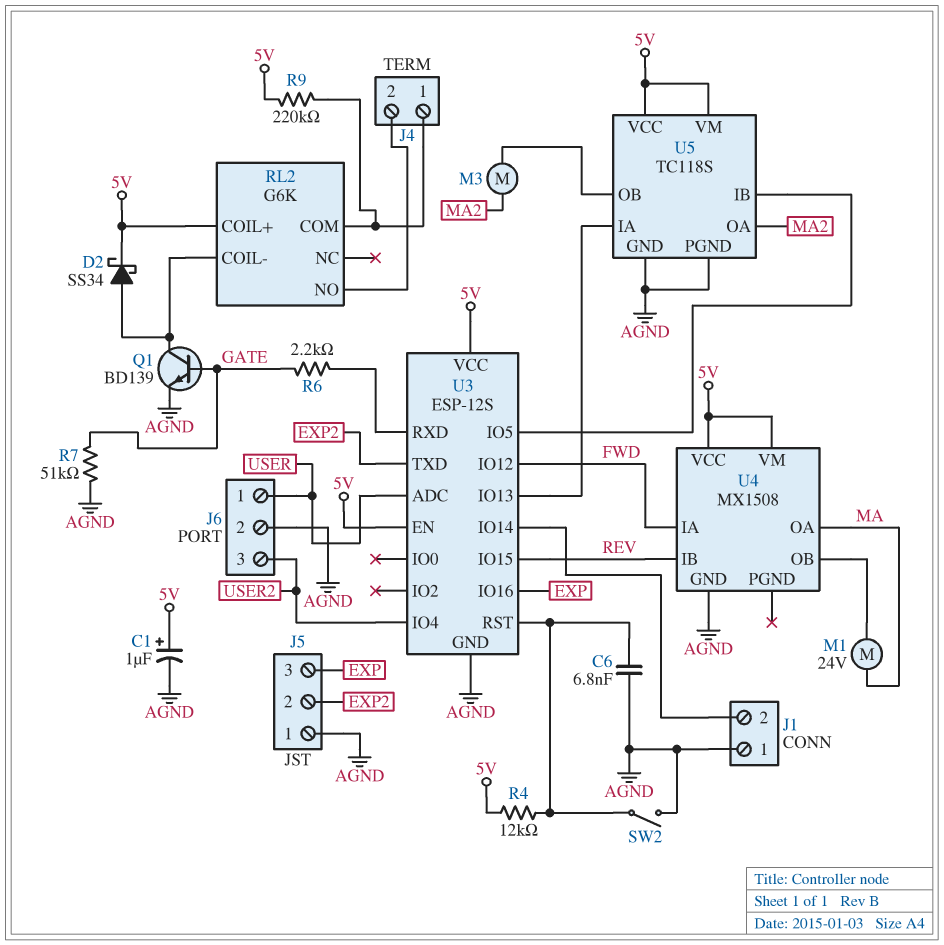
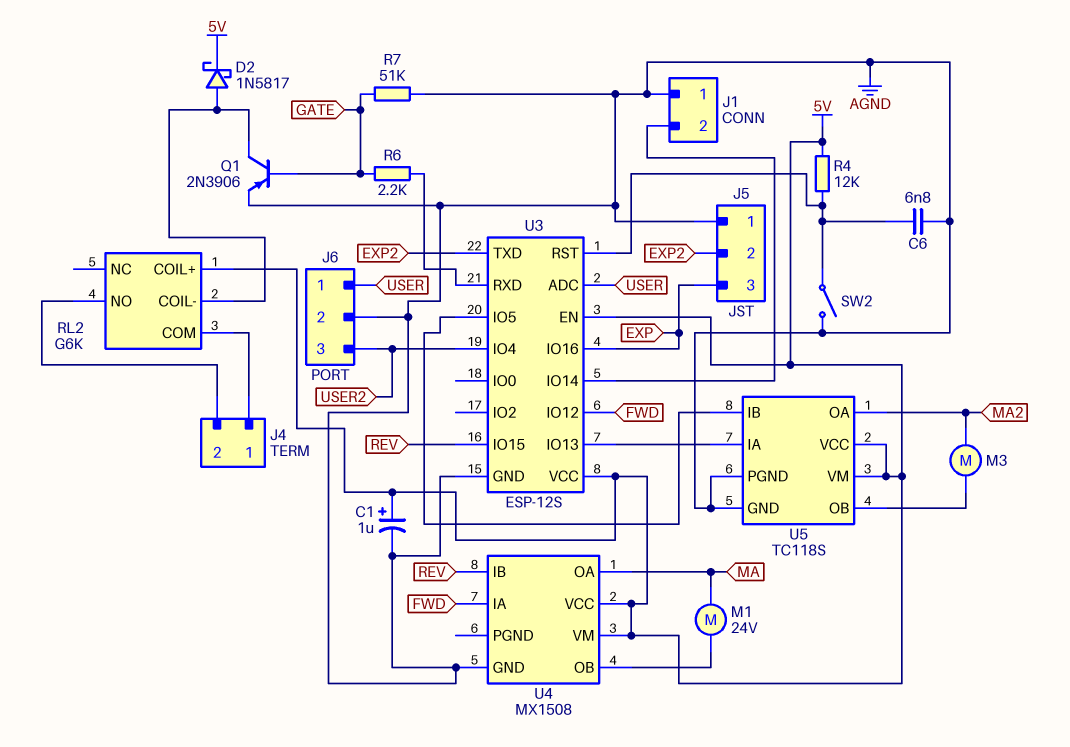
D2: schottky SS34 (A RL2/COIL-, K 5V) -> schottky 1N5817 (A RL2/COIL-, K 5V)
Q1: NPN BD139 (B GATE, C RL2/COIL-, E AGND) -> PNP 2N3906 (B GATE, C RL2/COIL-, E AGND)
R9: 220k (5V, J4/1) -> none

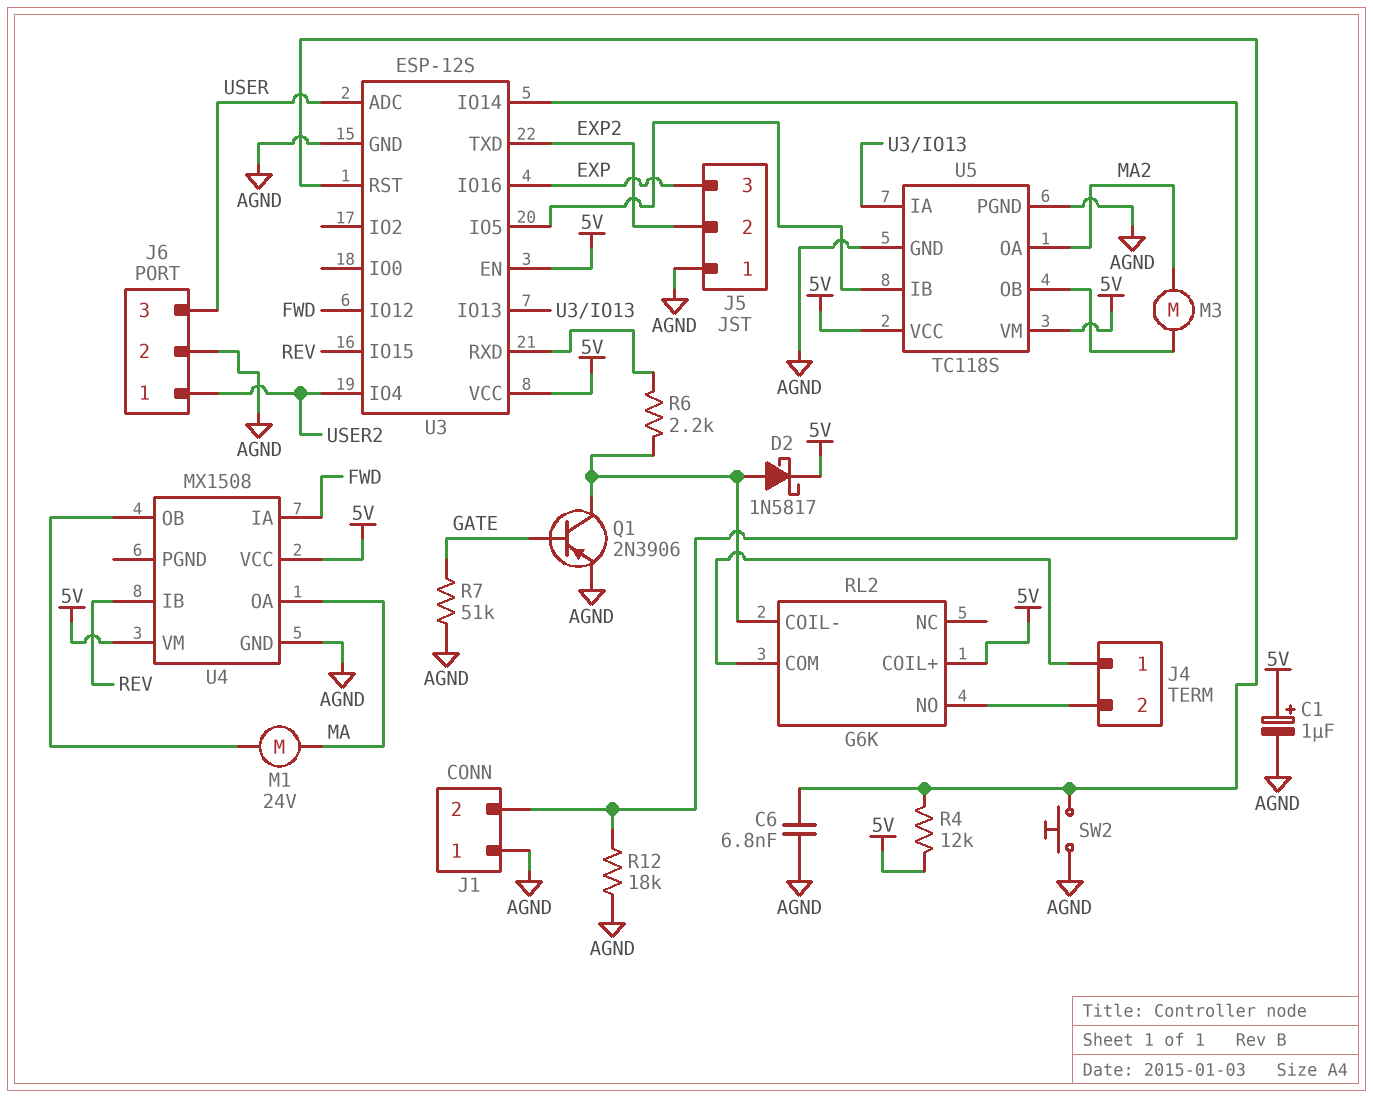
J6 pin 1: USER -> USER2
J6 pin 3: USER2 -> USER
R6: 2.2k (GATE, U3/RXD) -> 2.2k (RL2/COIL-, U3/RXD)
R12: none -> 18k (AGND, J1/2)
SW2: switch (AGND, U3/RST) -> button (AGND, U3/RST)

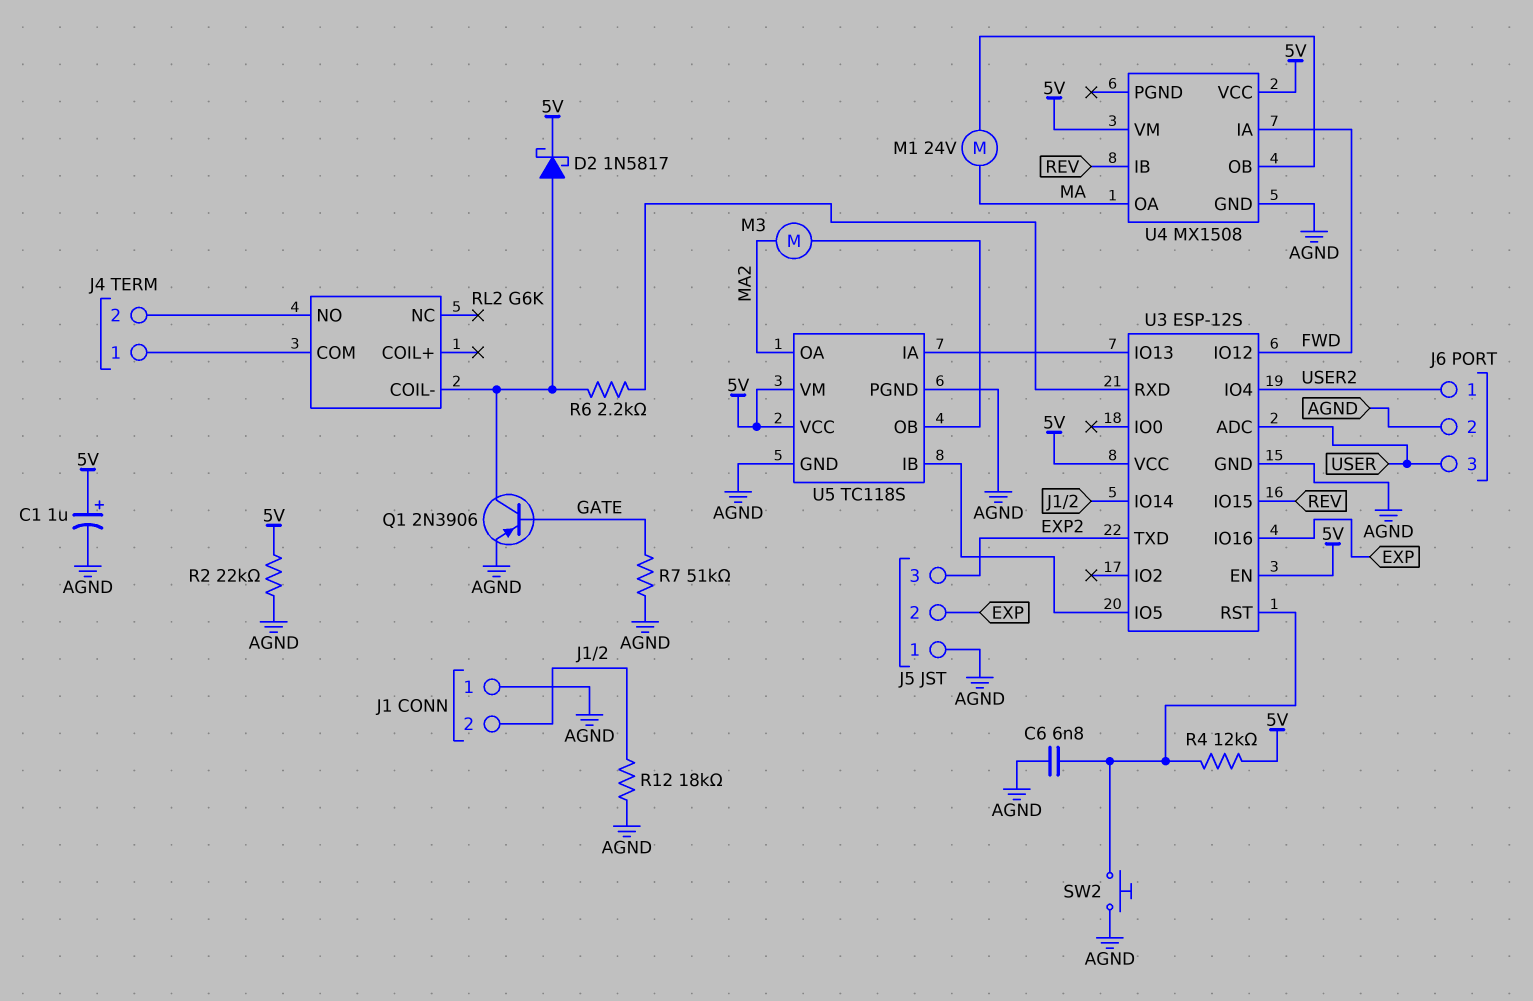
J5 pin 2: EXP2 -> EXP
J5 pin 3: EXP -> EXP2
R2: none -> 22k (5V, AGND)
RL2 pin COIL+: 5V -> none

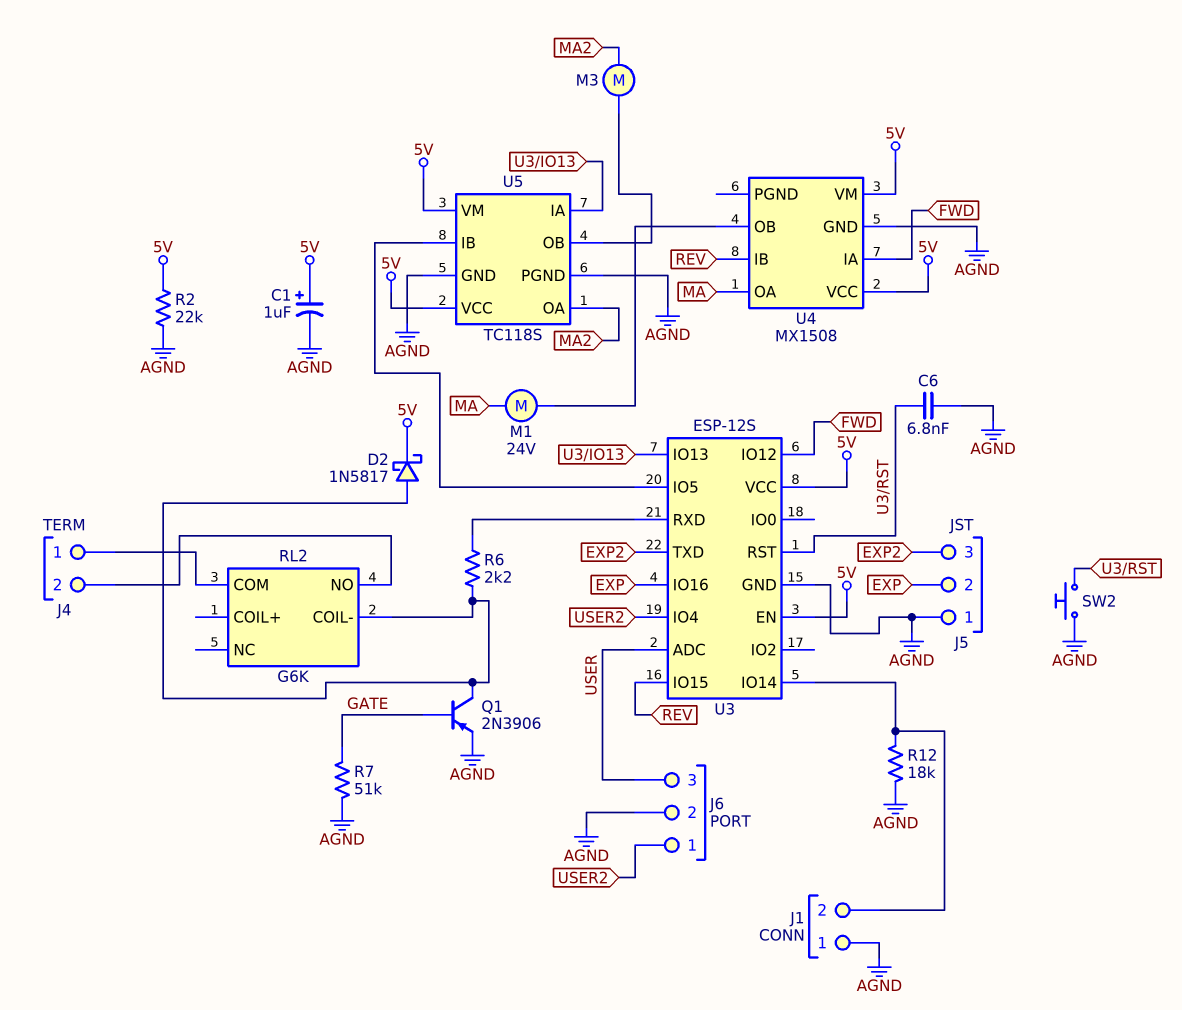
R4: 12k (5V, U3/RST) -> none

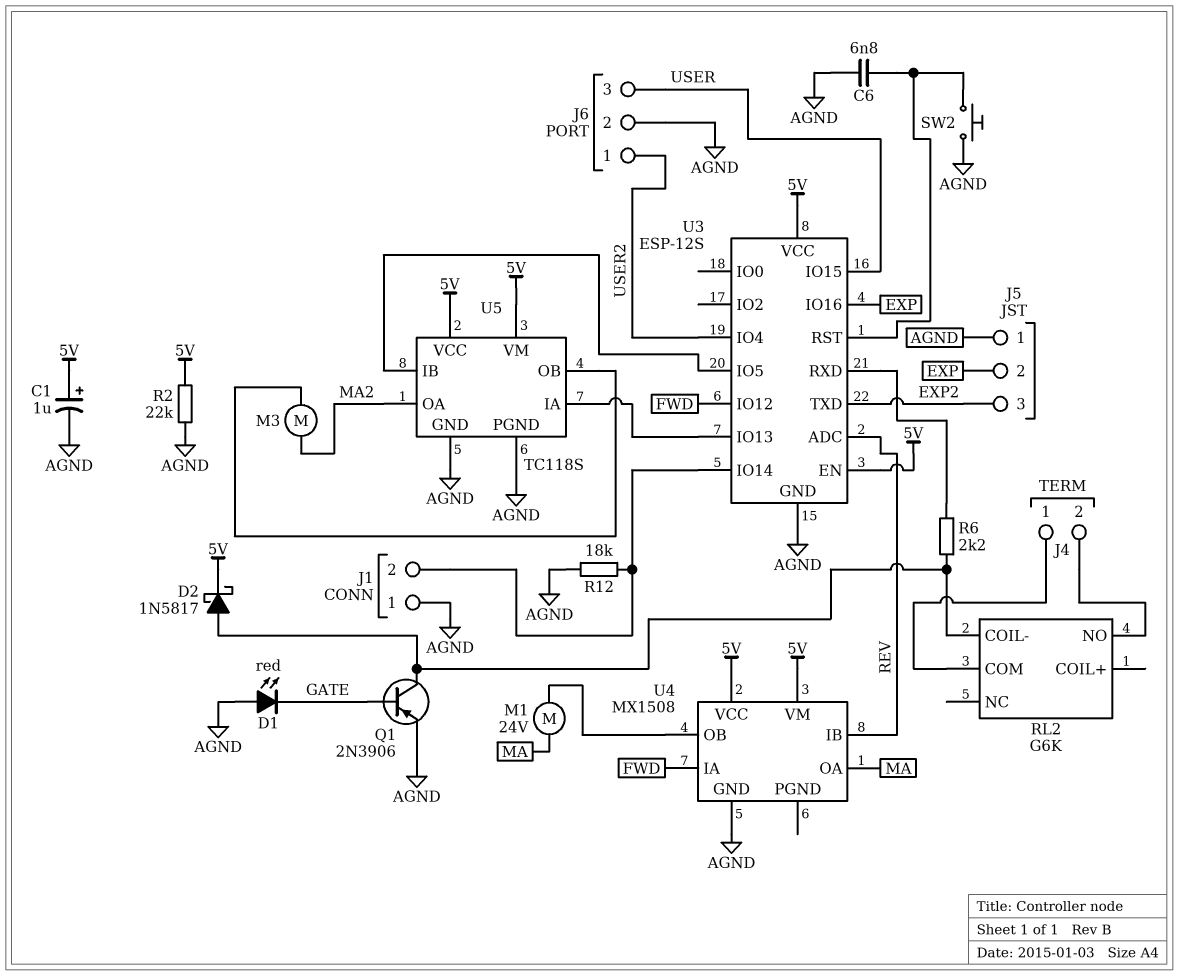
D1: none -> LED red (A AGND, K GATE)
R7: 51k (AGND, GATE) -> none
U3 pin ADC: USER -> REV
U3 pin IO15: REV -> USER

